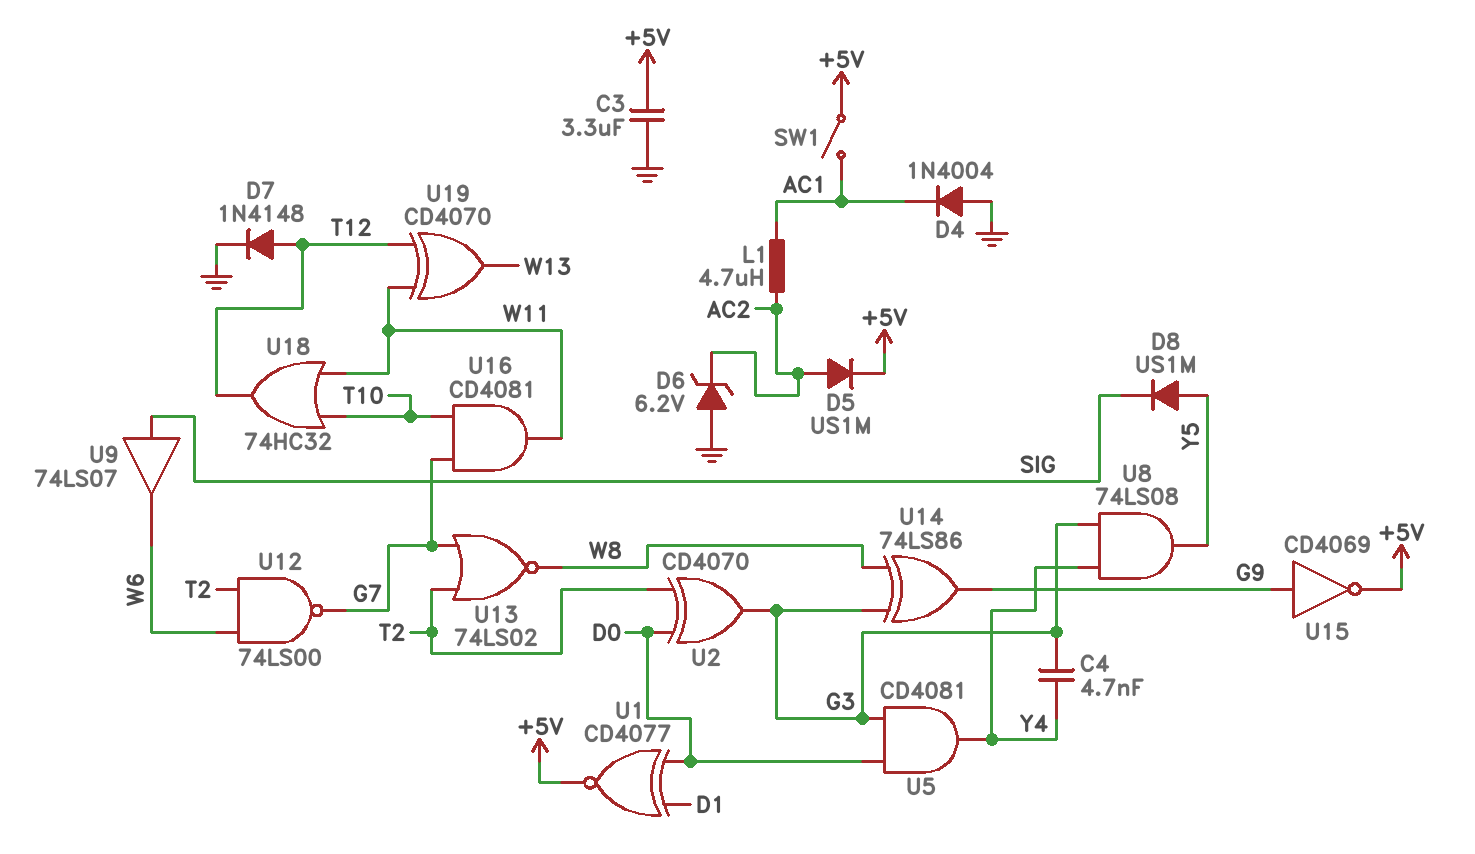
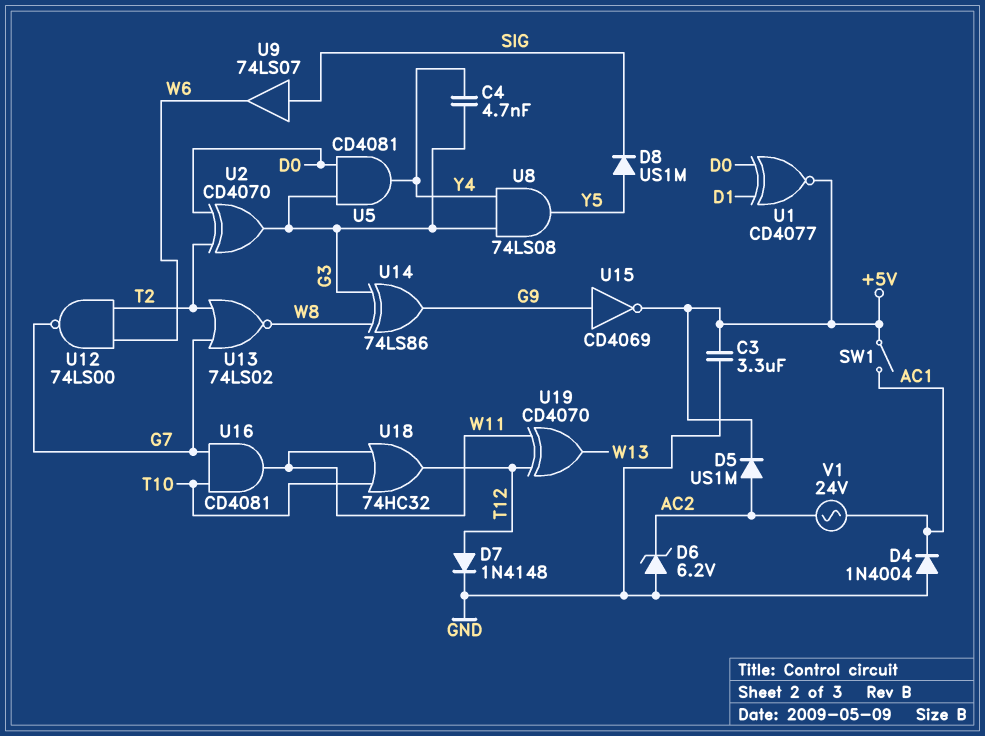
L1: 4.7uH (AC1, AC2) -> none
V1: none -> AC 24V (AC1, AC2)

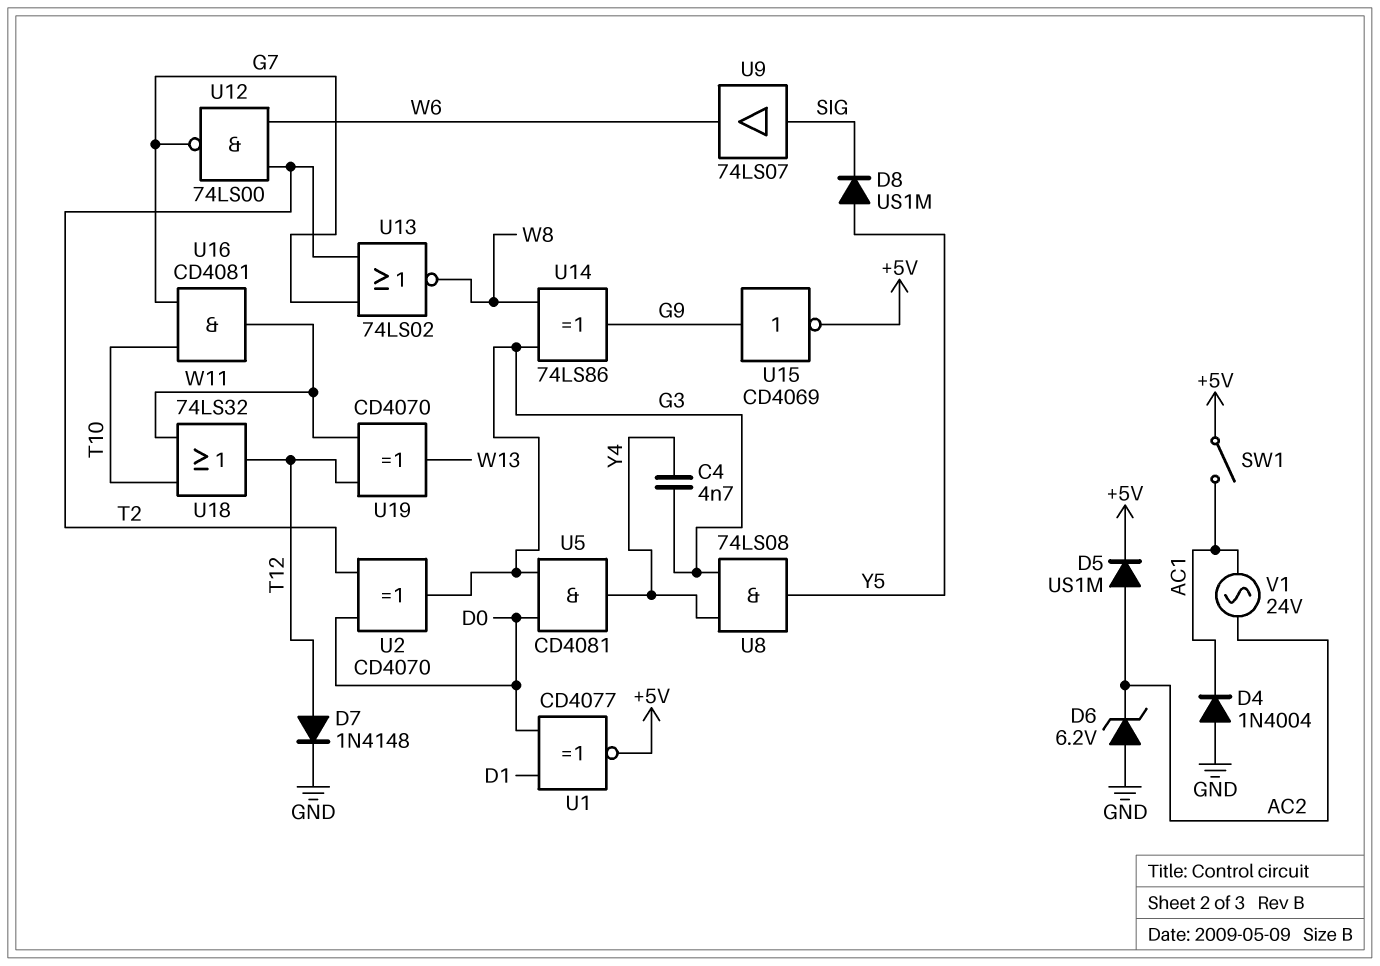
C3: 3.3uF (+5V, GND) -> none
U18: OR 74HC32 (in T10, in W11, out T12) -> OR 74LS32 (in T10, in W11, out T12)

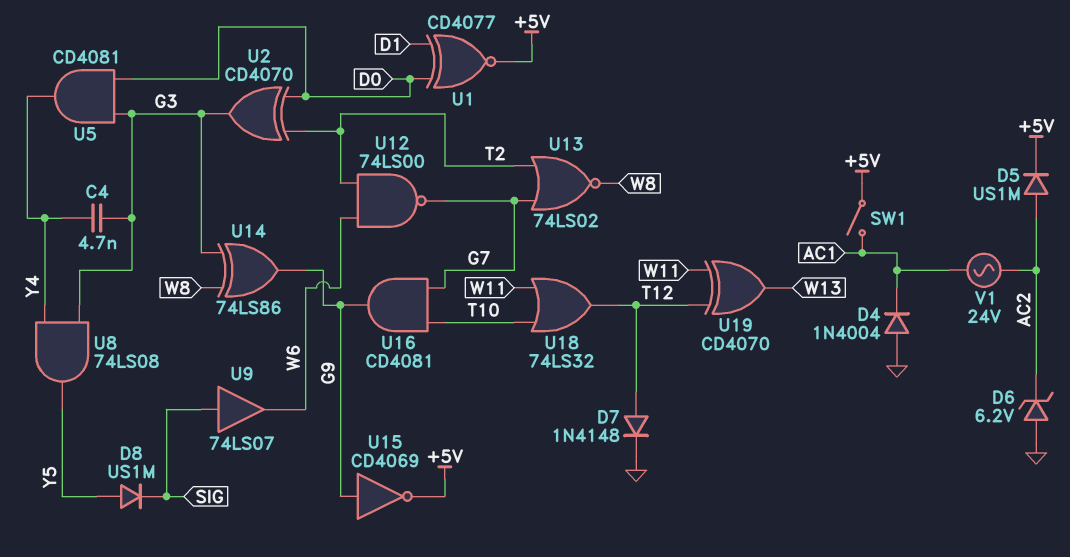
U16: AND CD4081 (in G7, in T10, out W11) -> AND CD4081 (in G7, in T10, out G9)

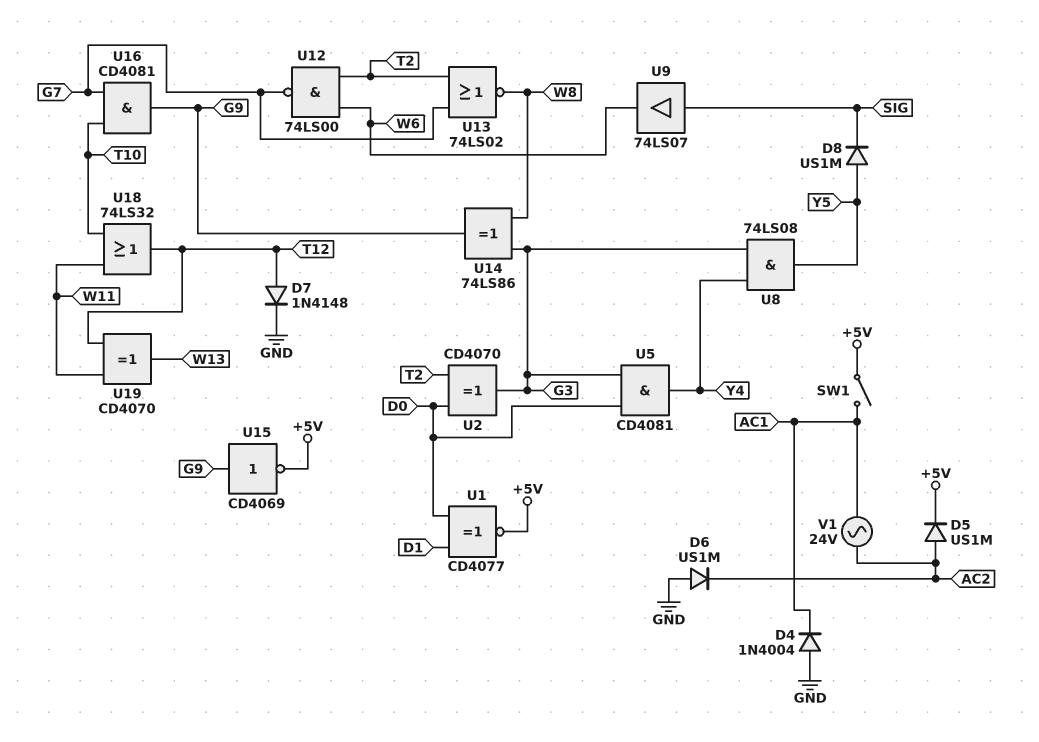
C4: 4.7nF (G3, Y4) -> none
D6: zener 6.2V (A GND, K AC2) -> diode US1M (A GND, K AC2)

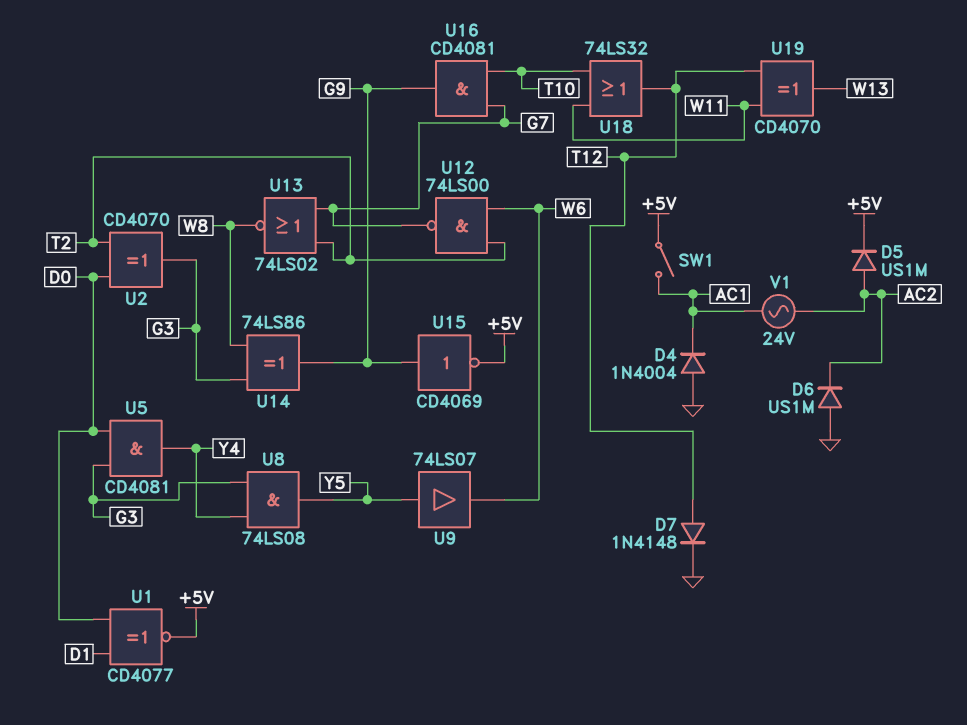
D8: diode US1M (A Y5, K SIG) -> none
U9: buffer 74LS07 (in SIG, out W6) -> buffer 74LS07 (in Y5, out W6)

